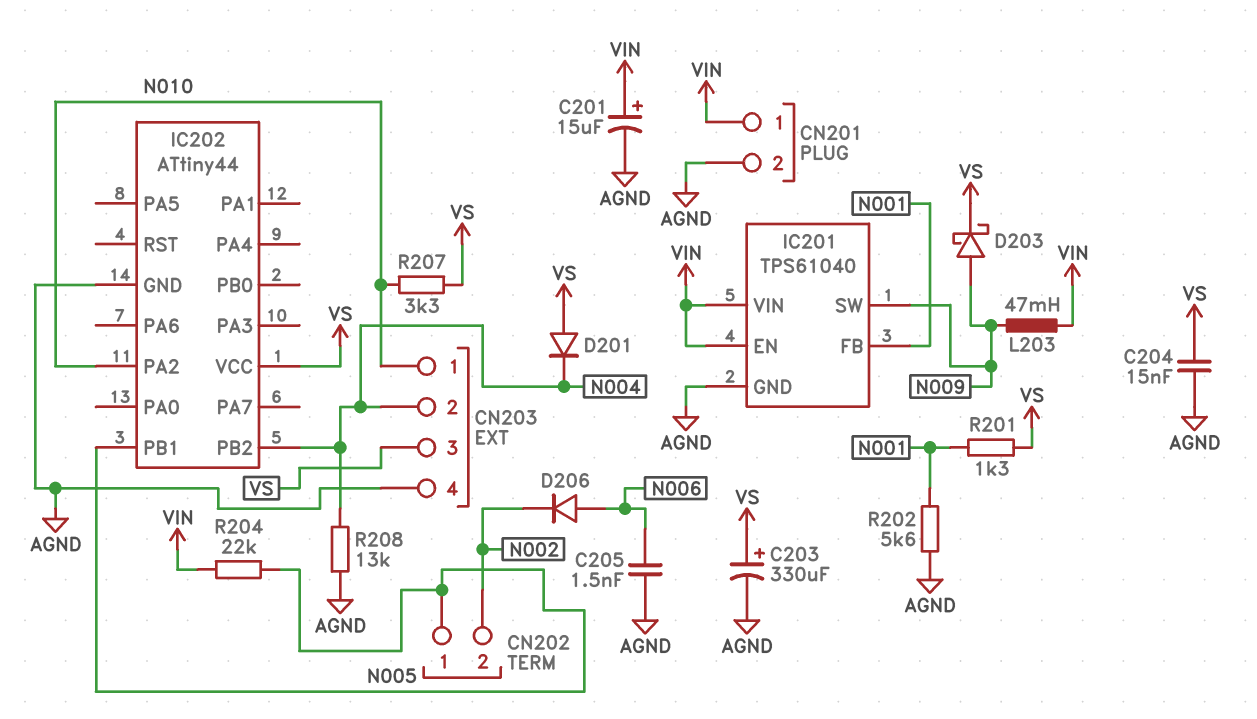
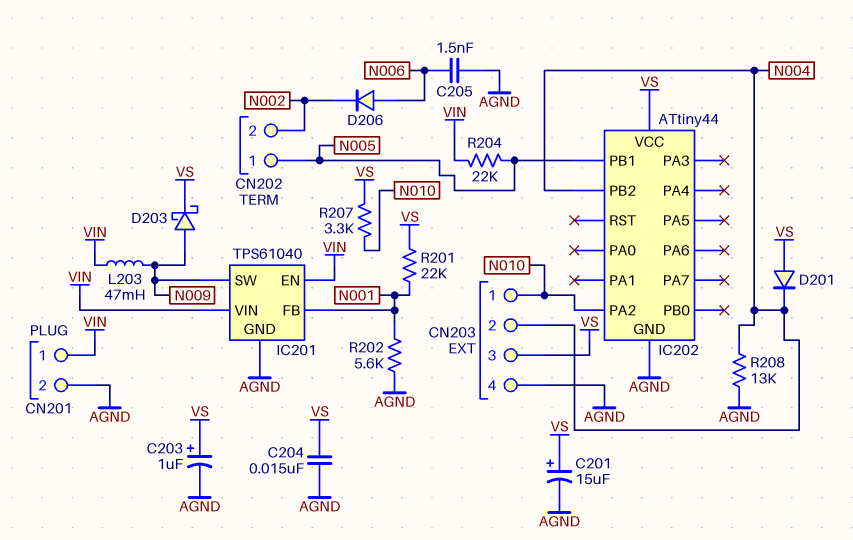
C201: 15uF (plus VIN, minus AGND) -> 15uF (plus VS, minus AGND)
C203: 330uF (plus VS, minus AGND) -> 1uF (plus VS, minus AGND)
R201: 1.3k (N001, VS) -> 22k (N001, VS)

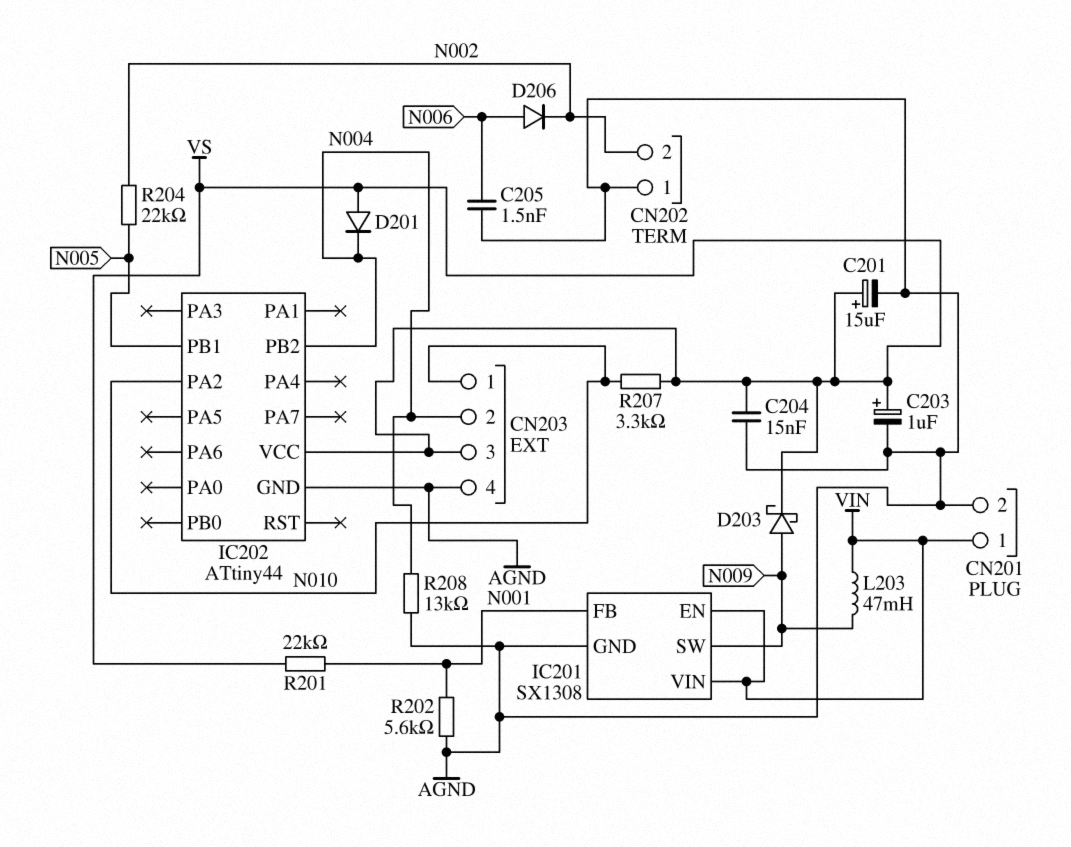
CN202 pin 1: N005 -> AGND
IC201: TPS61040 -> SX1308
R204: 22k (N005, VIN) -> 22k (N002, N005)

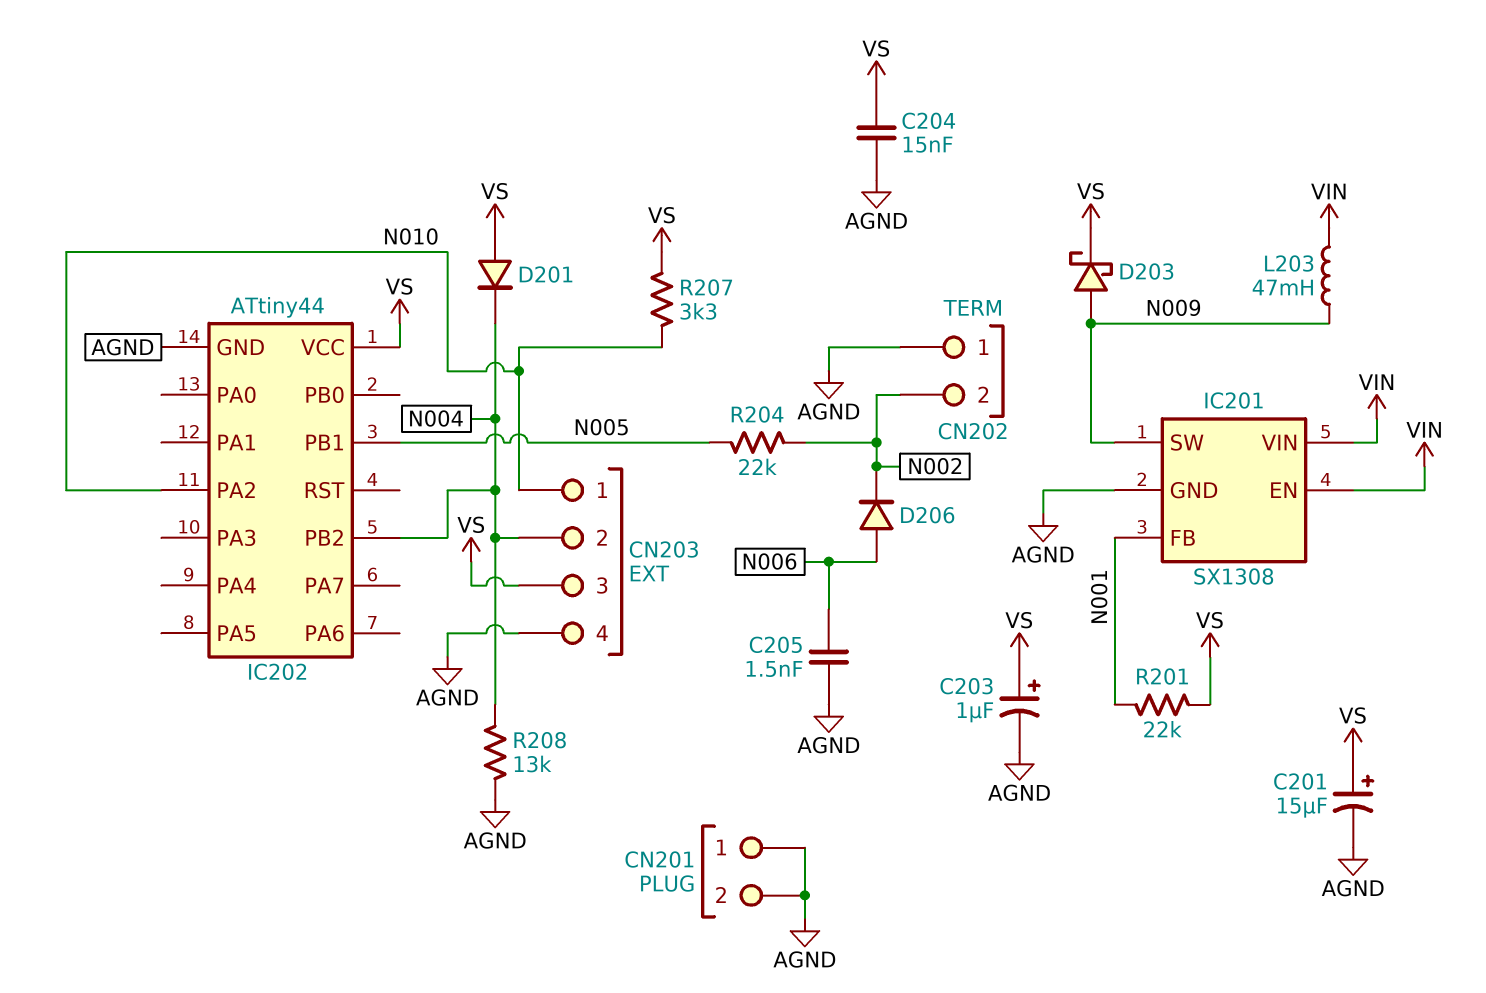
CN201 pin 1: VIN -> AGND
R202: 5.6k (AGND, N001) -> none

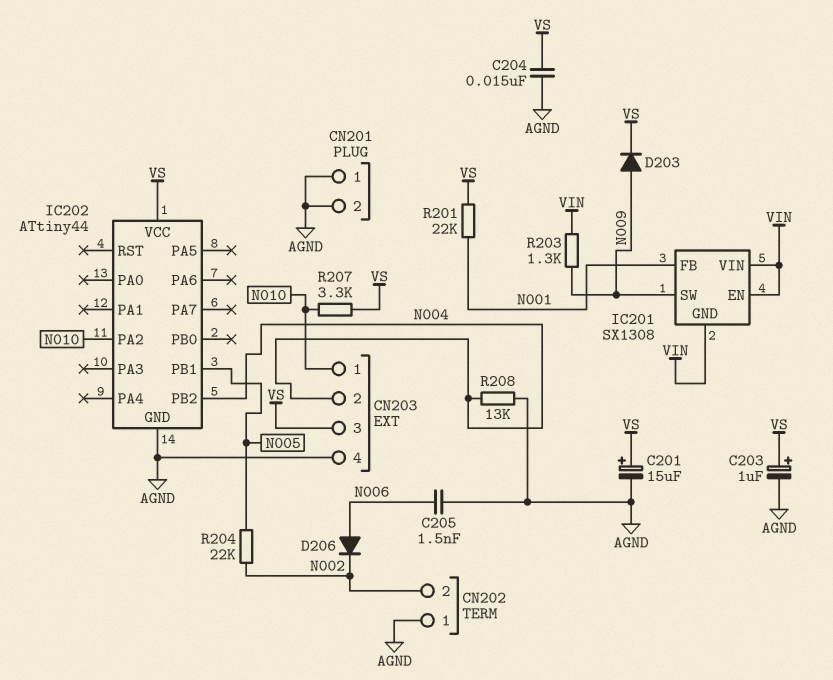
D201: diode (A VS, K N004) -> none
D203: schottky (A N009, K VS) -> diode (A N009, K VS)
IC201 pin GND: AGND -> VIN
L203: 47mH (N009, VIN) -> none
R203: none -> 1.3k (N009, VIN)

